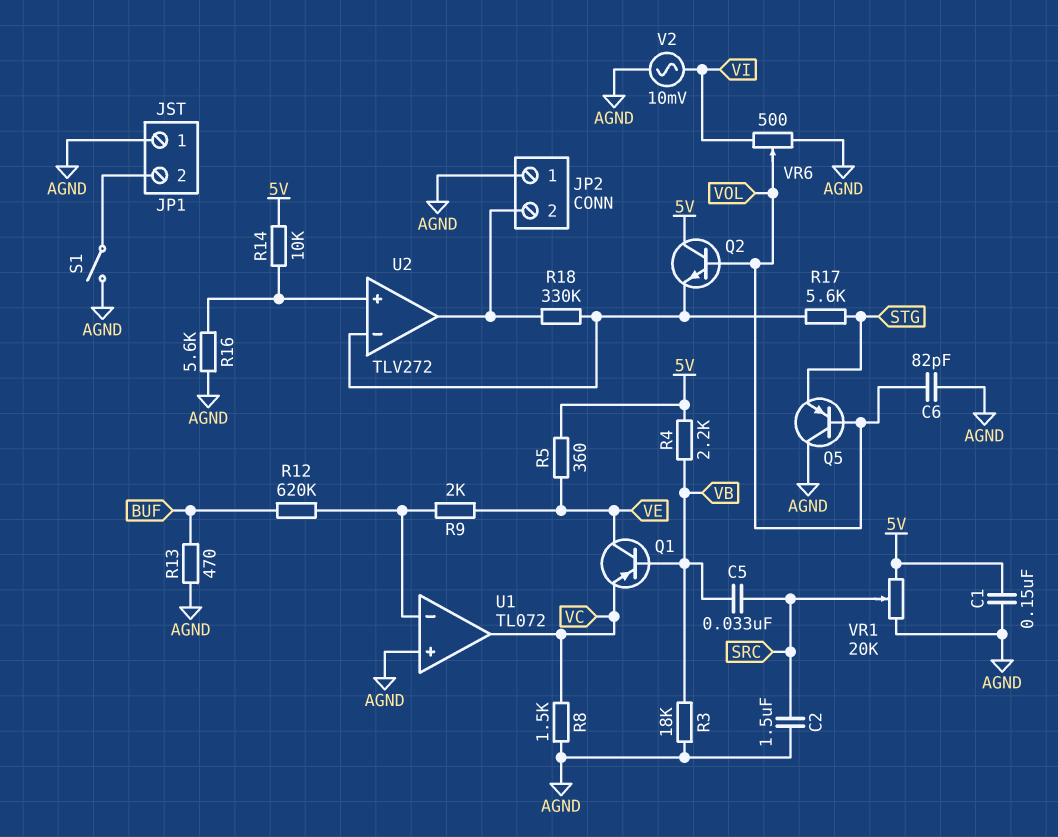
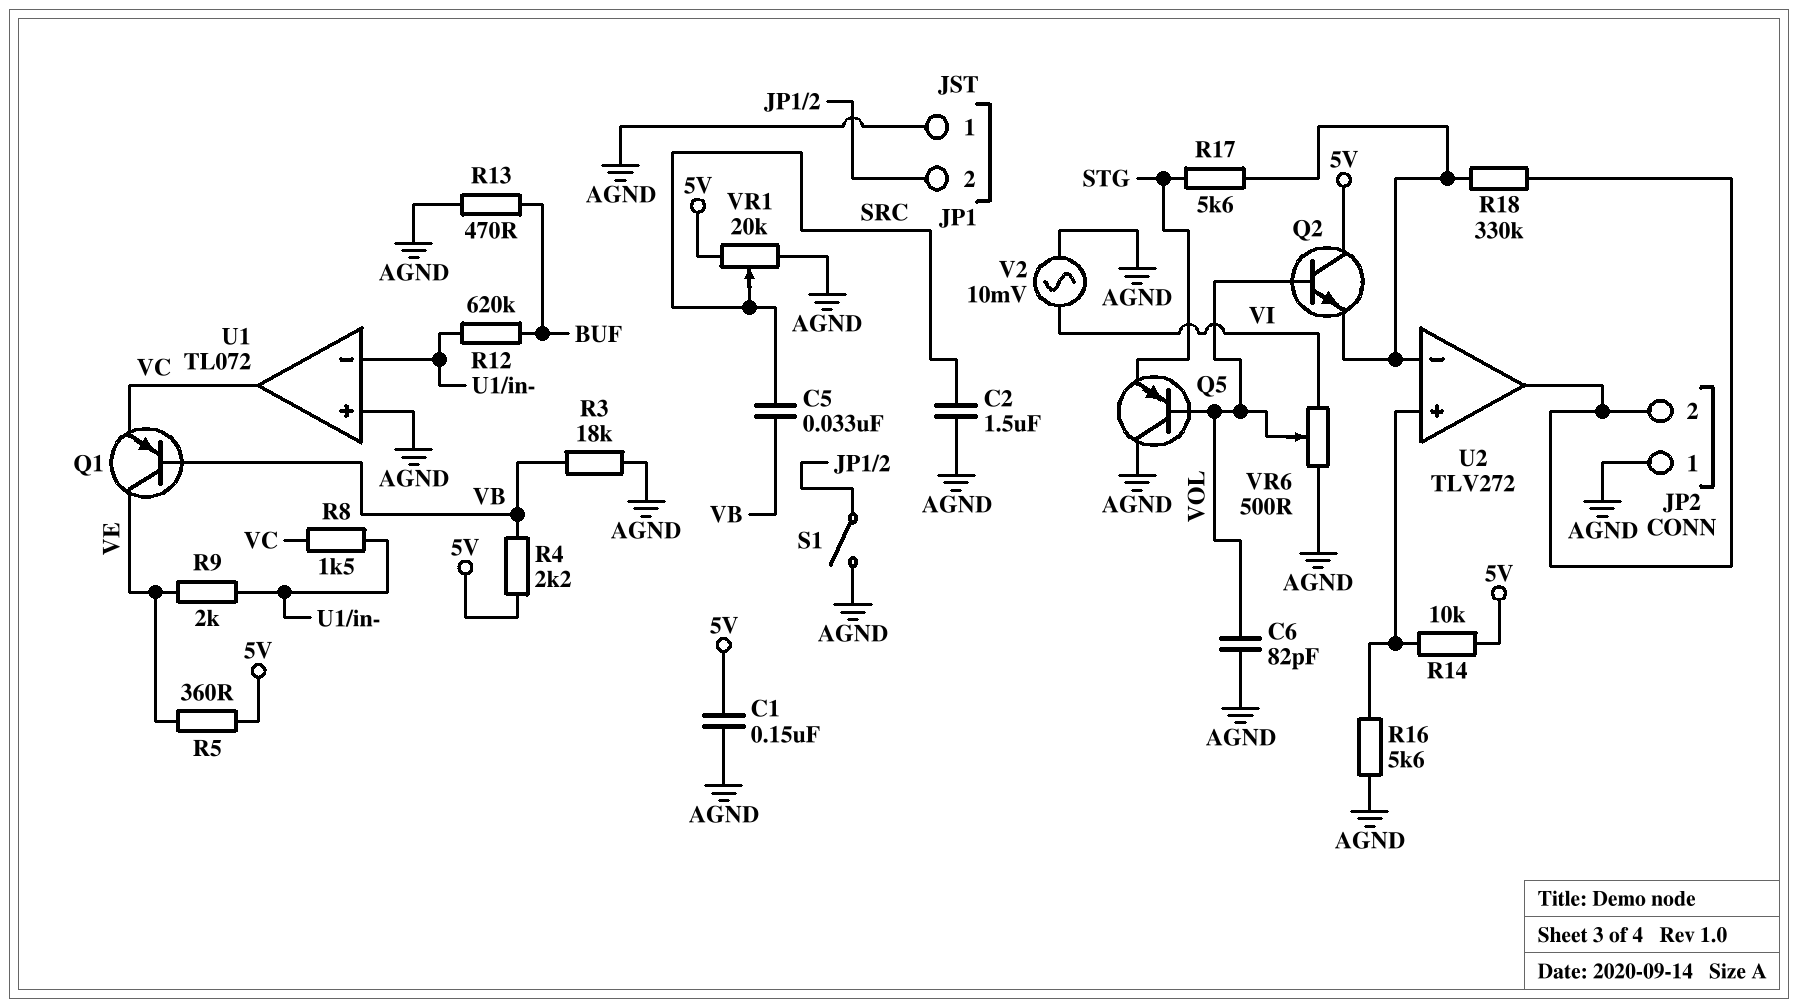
R8: 1.5k (AGND, VC) -> 1.5k (U1/in-, VC)

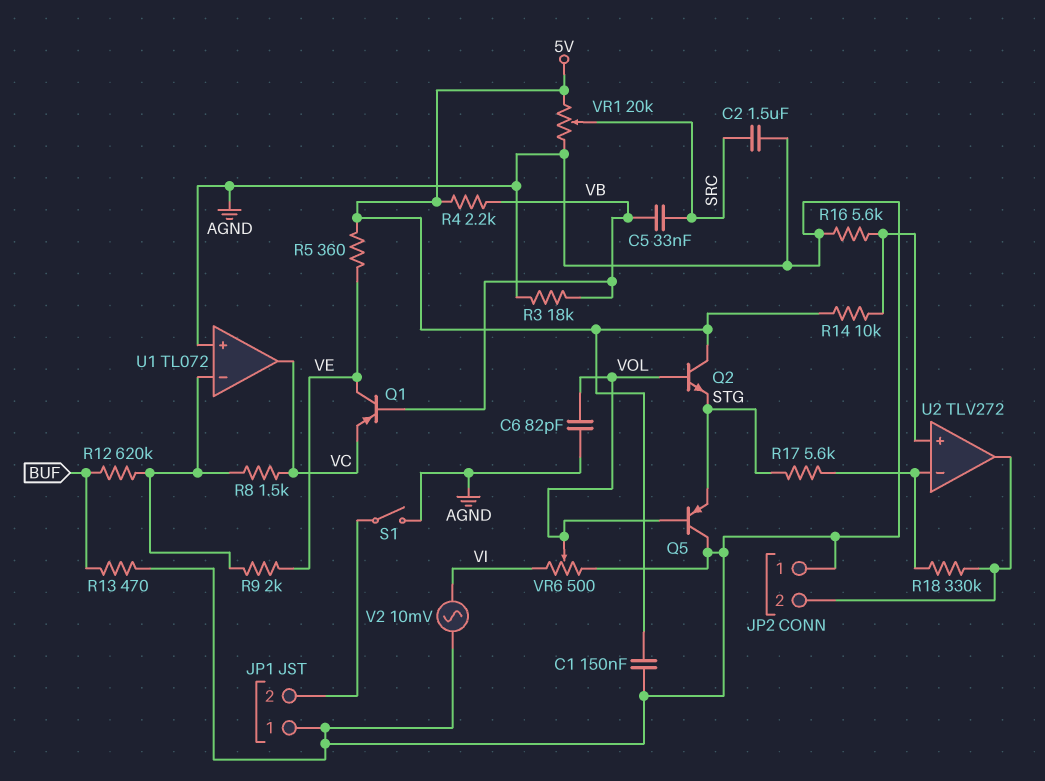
Q2: NPN (B VOL, C 5V, E U2/in-) -> NPN (B VOL, C 5V, E STG)

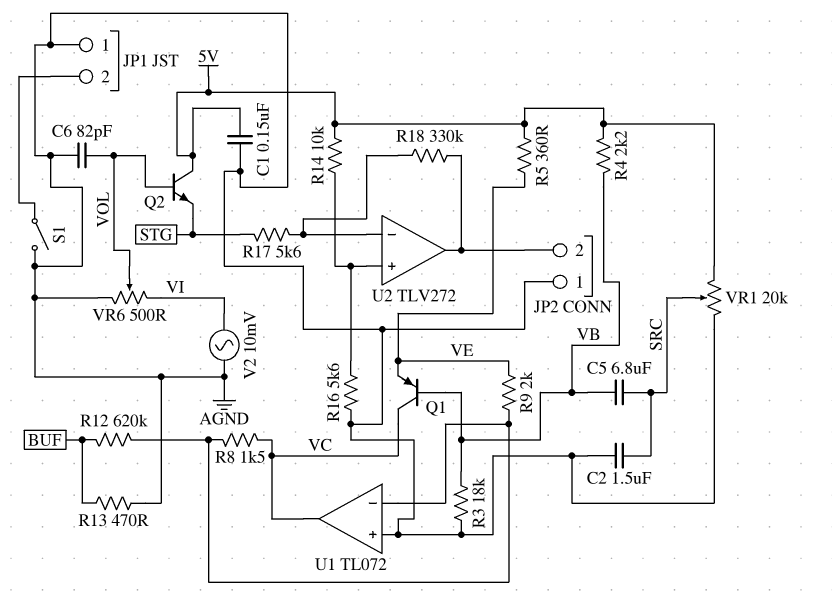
C5: 33nF (SRC, VB) -> 6.8uF (SRC, VB)
Q1: PNP (B VB, C VE, E VC) -> PNP (B VB, C VC, E VE)
Q5: PNP (B VOL, C AGND, E STG) -> none

